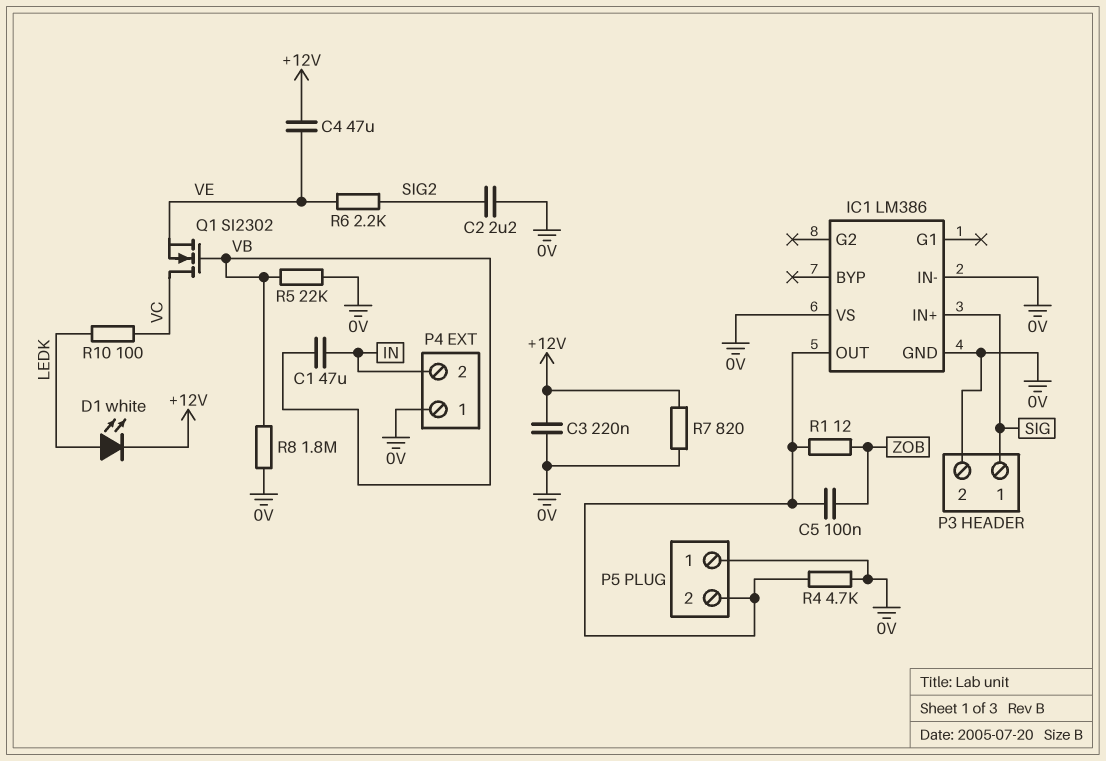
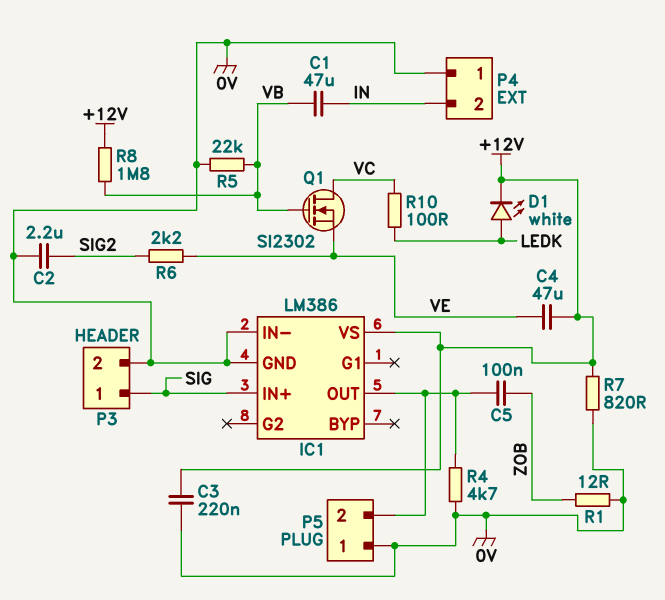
IC1 pin VS: 0V -> +12V
R1: 12 (IC1/OUT, ZOB) -> 12 (0V, ZOB)
R8: 1.8M (0V, VB) -> 1.8M (+12V, VB)

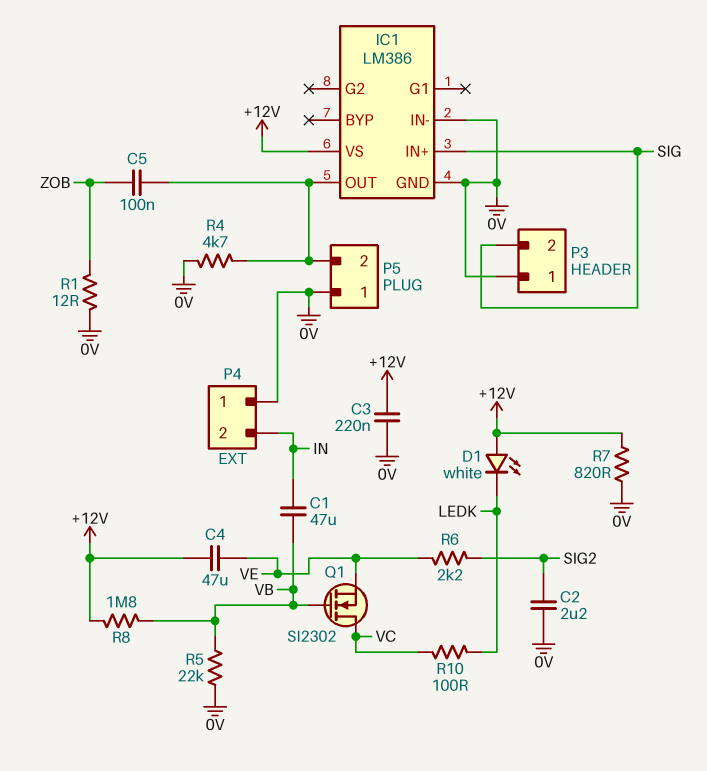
D1: LED white (A LEDK, K +12V) -> LED white (A +12V, K LEDK)
P3 pin 1: SIG -> 0V
P3 pin 2: 0V -> SIG

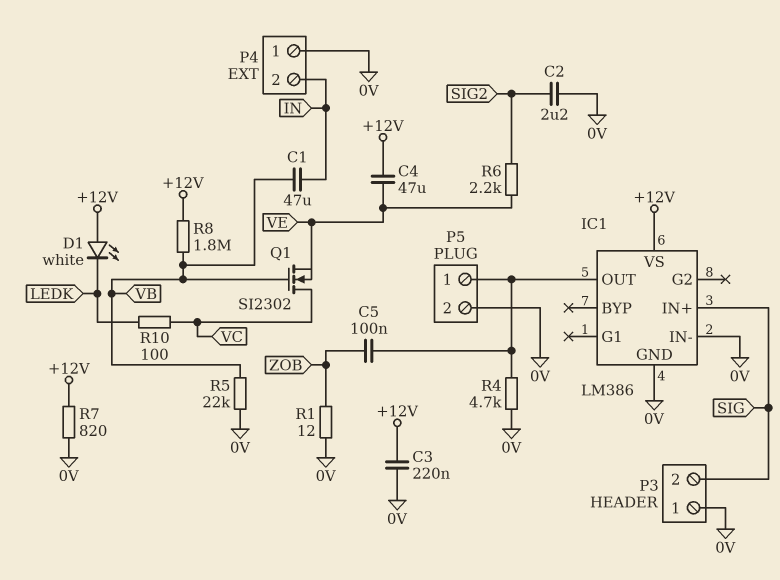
P5 pin 1: 0V -> IC1/OUT
P5 pin 2: IC1/OUT -> 0V

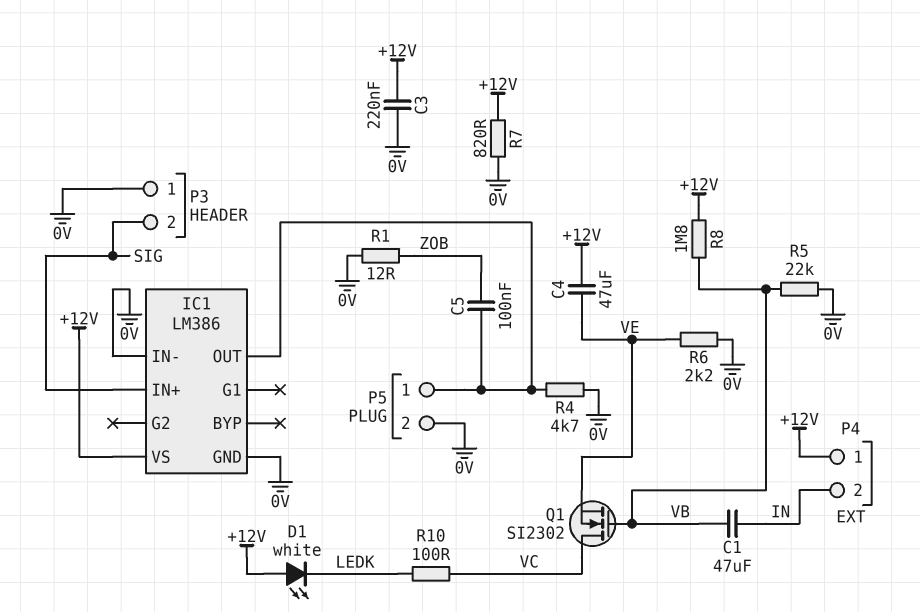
C2: 2.2uF (0V, SIG2) -> none
P4 pin 1: 0V -> +12V
R6: 2.2k (SIG2, VE) -> 2.2k (0V, VE)

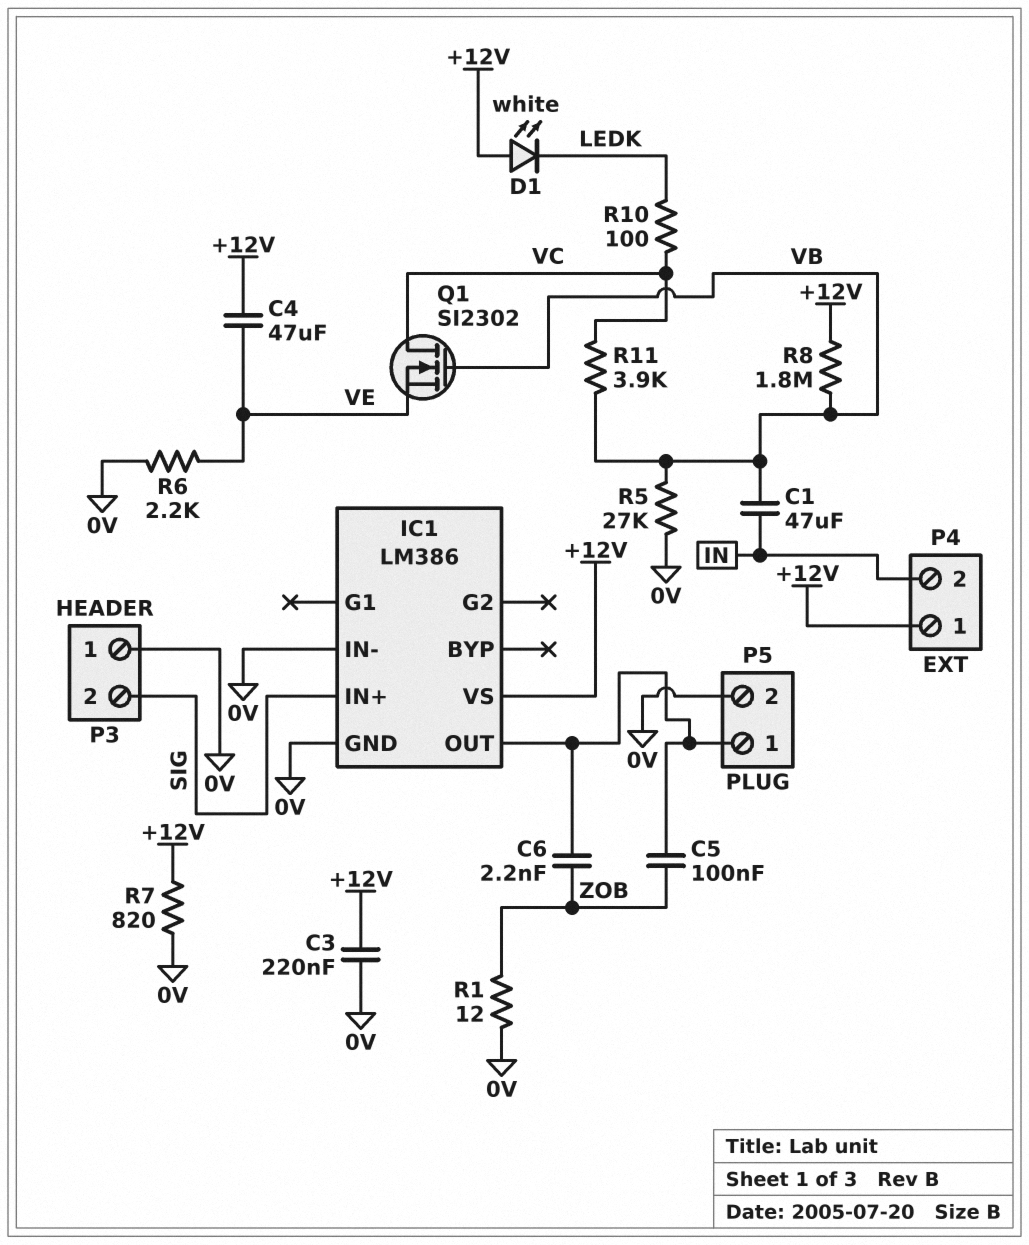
C6: none -> 2.2nF (IC1/OUT, ZOB)
R4: 4.7k (0V, IC1/OUT) -> none
R5: 22k (0V, VB) -> 27k (0V, VB)
R11: none -> 3.9k (VB, VC)

